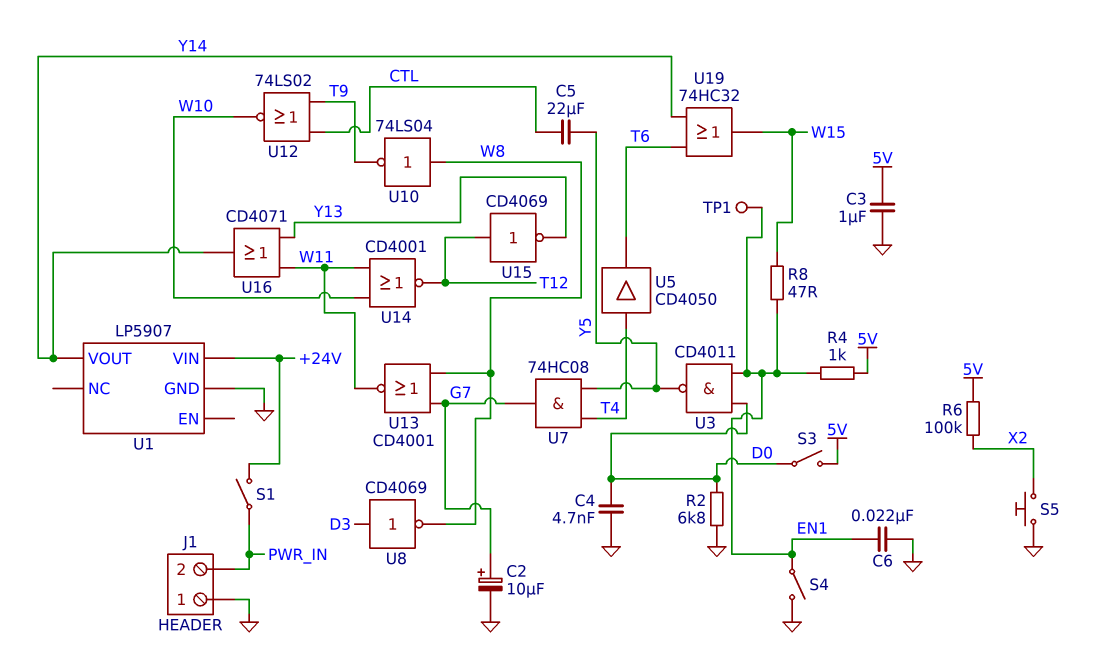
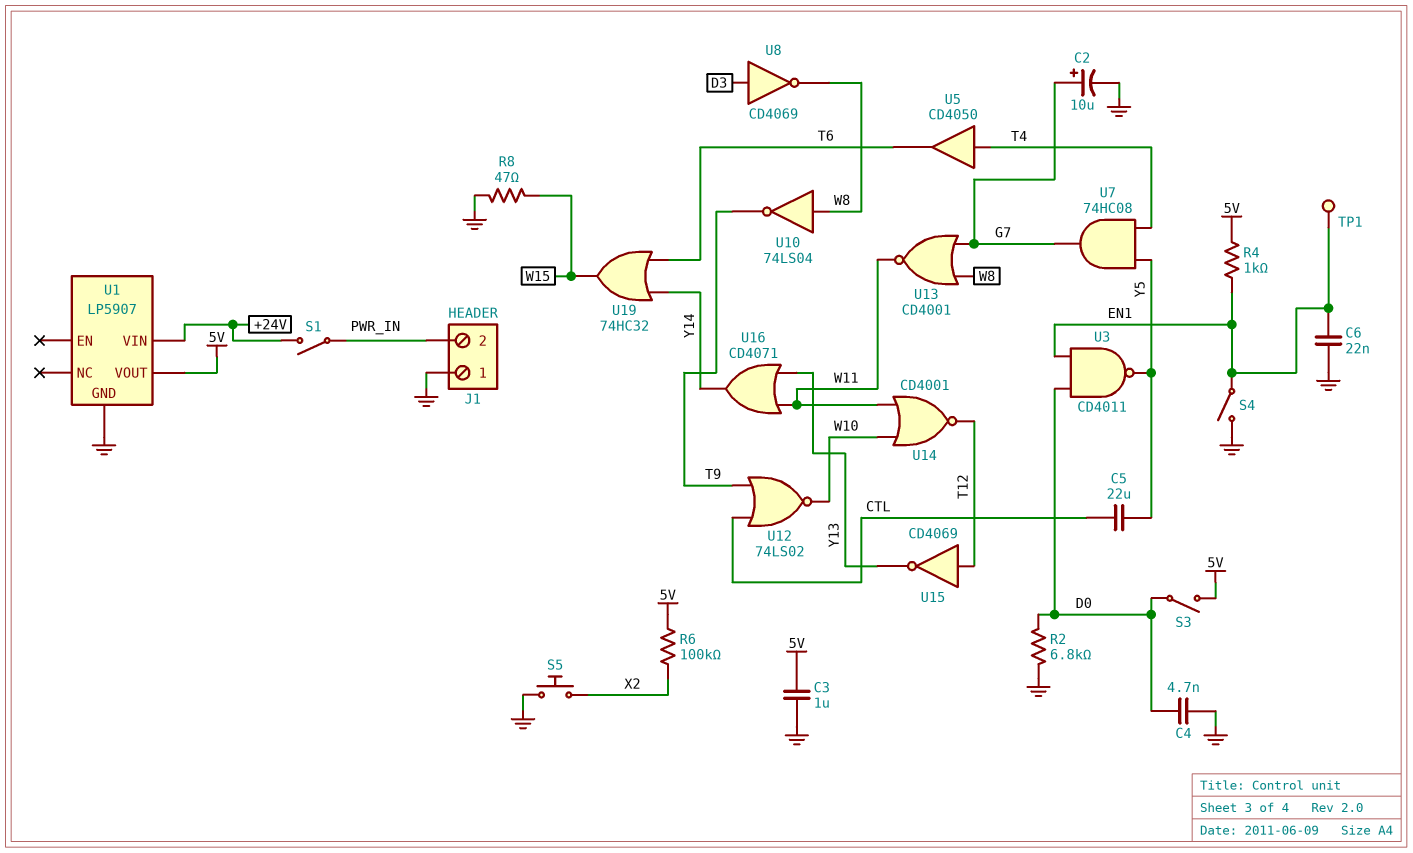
R8: 47 (EN1, W15) -> 47 (GND, W15)
U1 pin VOUT: Y14 -> 5V

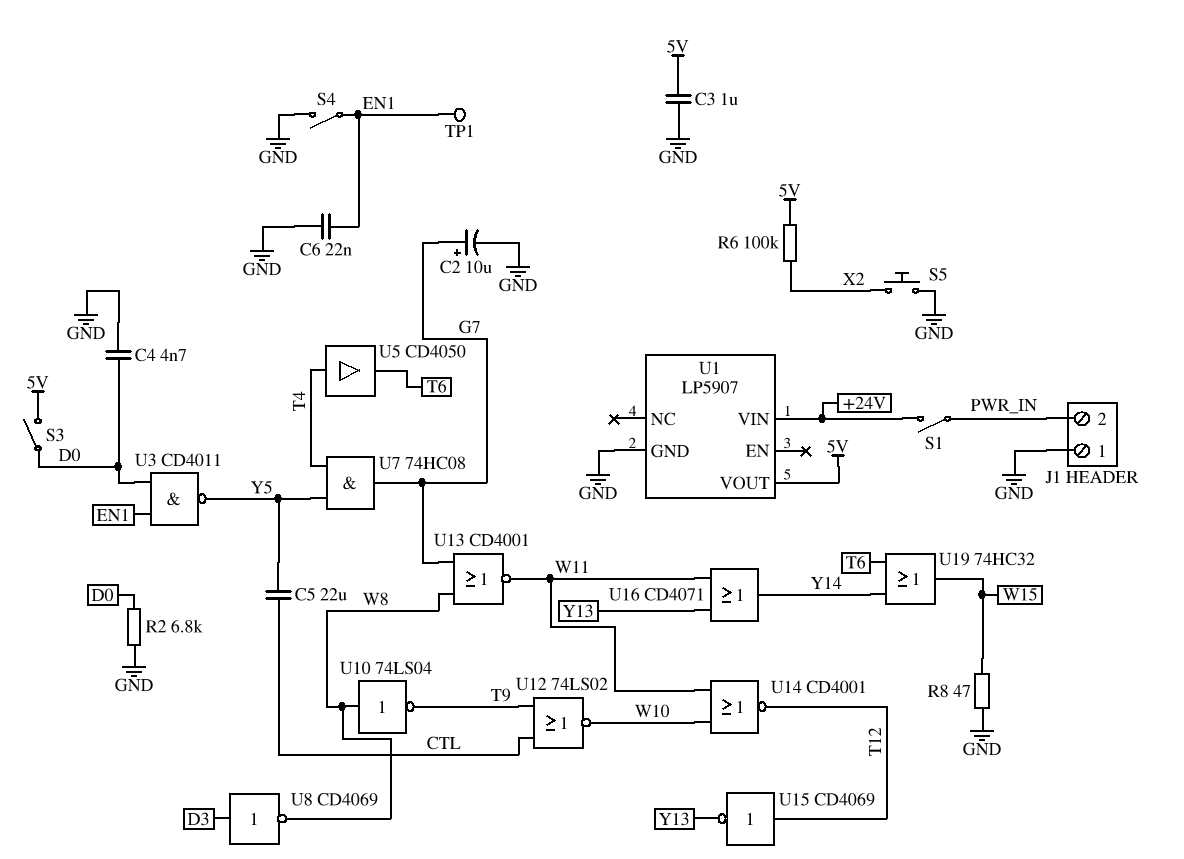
R4: 1k (5V, EN1) -> none

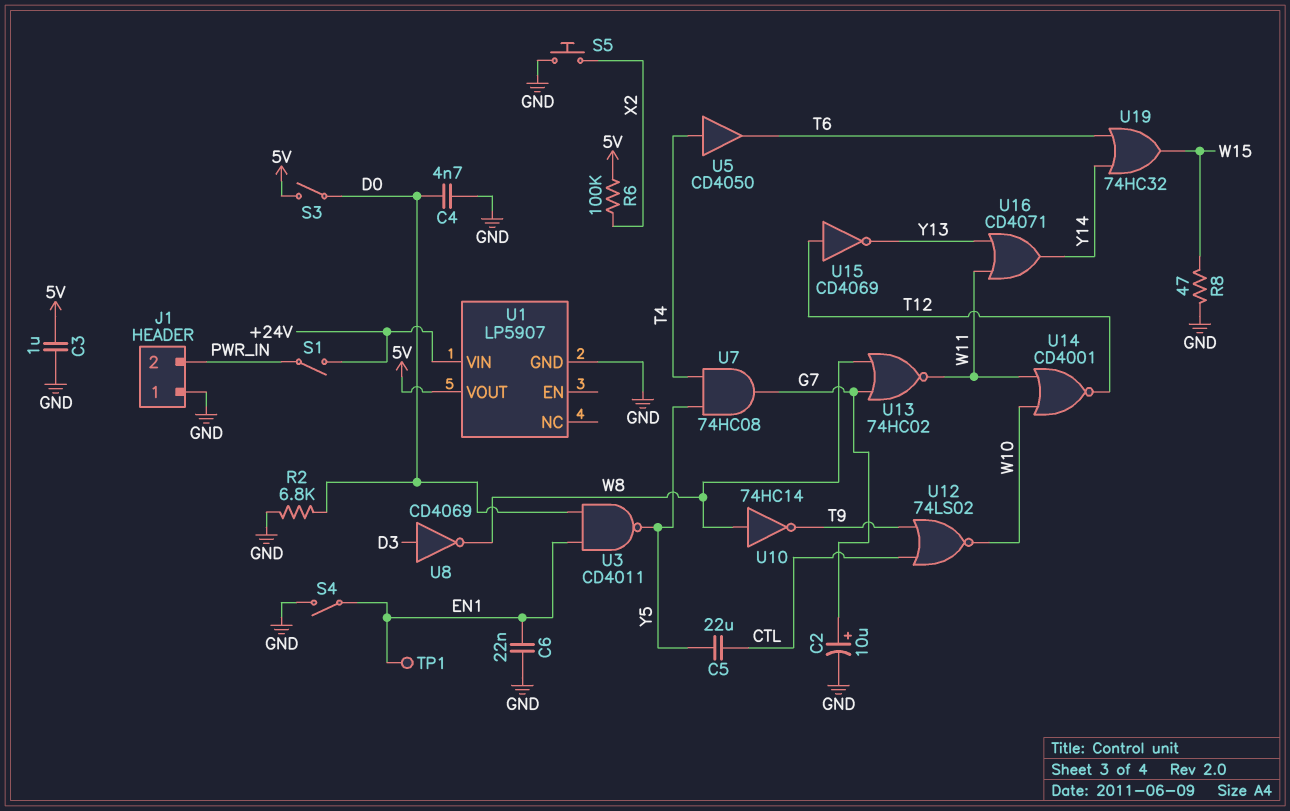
U10: NOT 74LS04 (in W8, out T9) -> NOT 74HC14 (in W8, out T9)
U13: NOR CD4001 (in G7, in W8, out W11) -> NOR 74HC02 (in G7, in W8, out W11)

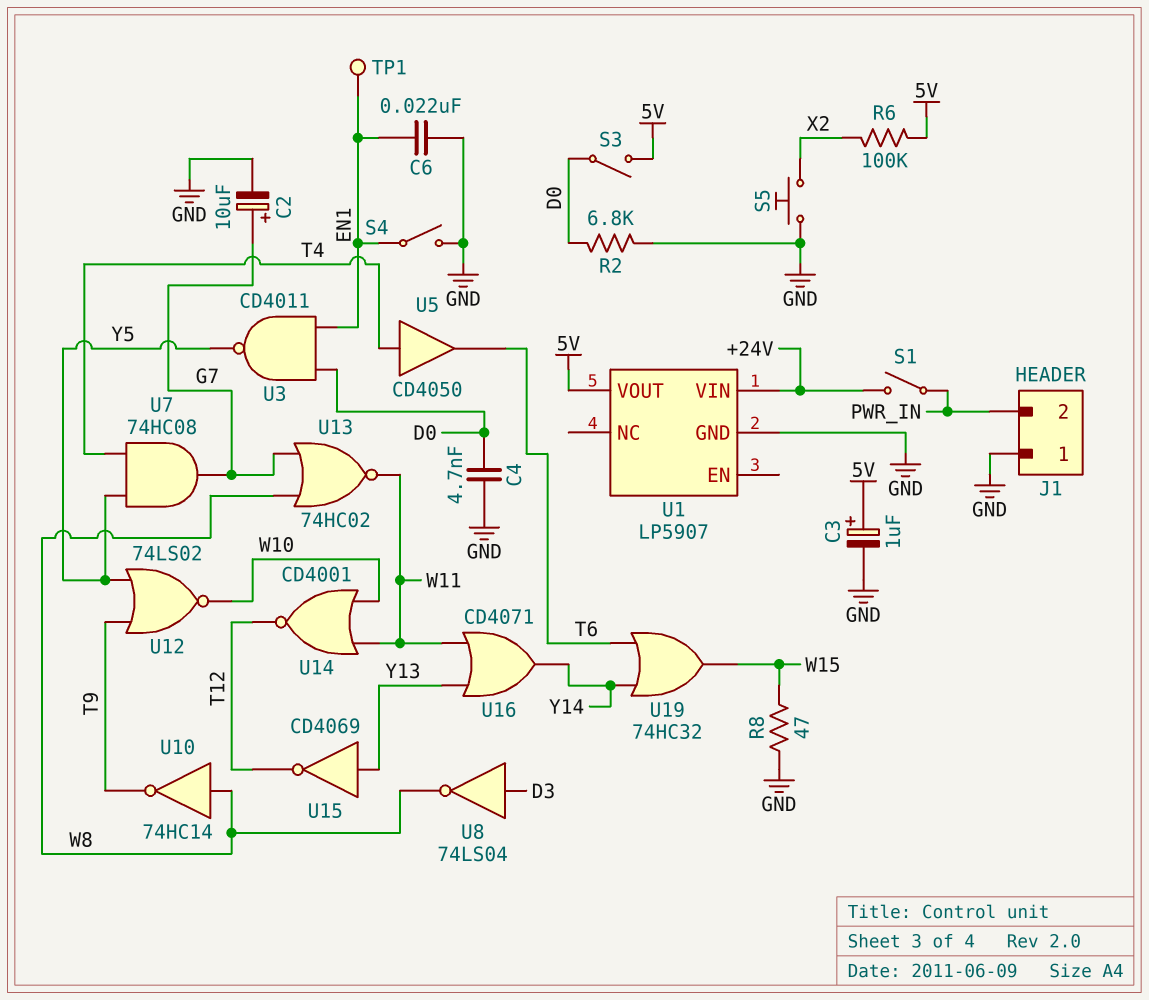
C3: 1uF (5V, GND) -> 1uF (plus 5V, minus GND)
C5: 22uF (CTL, Y5) -> none
U8: NOT CD4069 (in D3, out W8) -> NOT 74LS04 (in D3, out W8)
U12: NOR 74LS02 (in CTL, in T9, out W10) -> NOR 74LS02 (in T9, in Y5, out W10)
U15: NOT CD4069 (in T12, out Y13) -> NOT CD4069 (in Y13, out T12)

